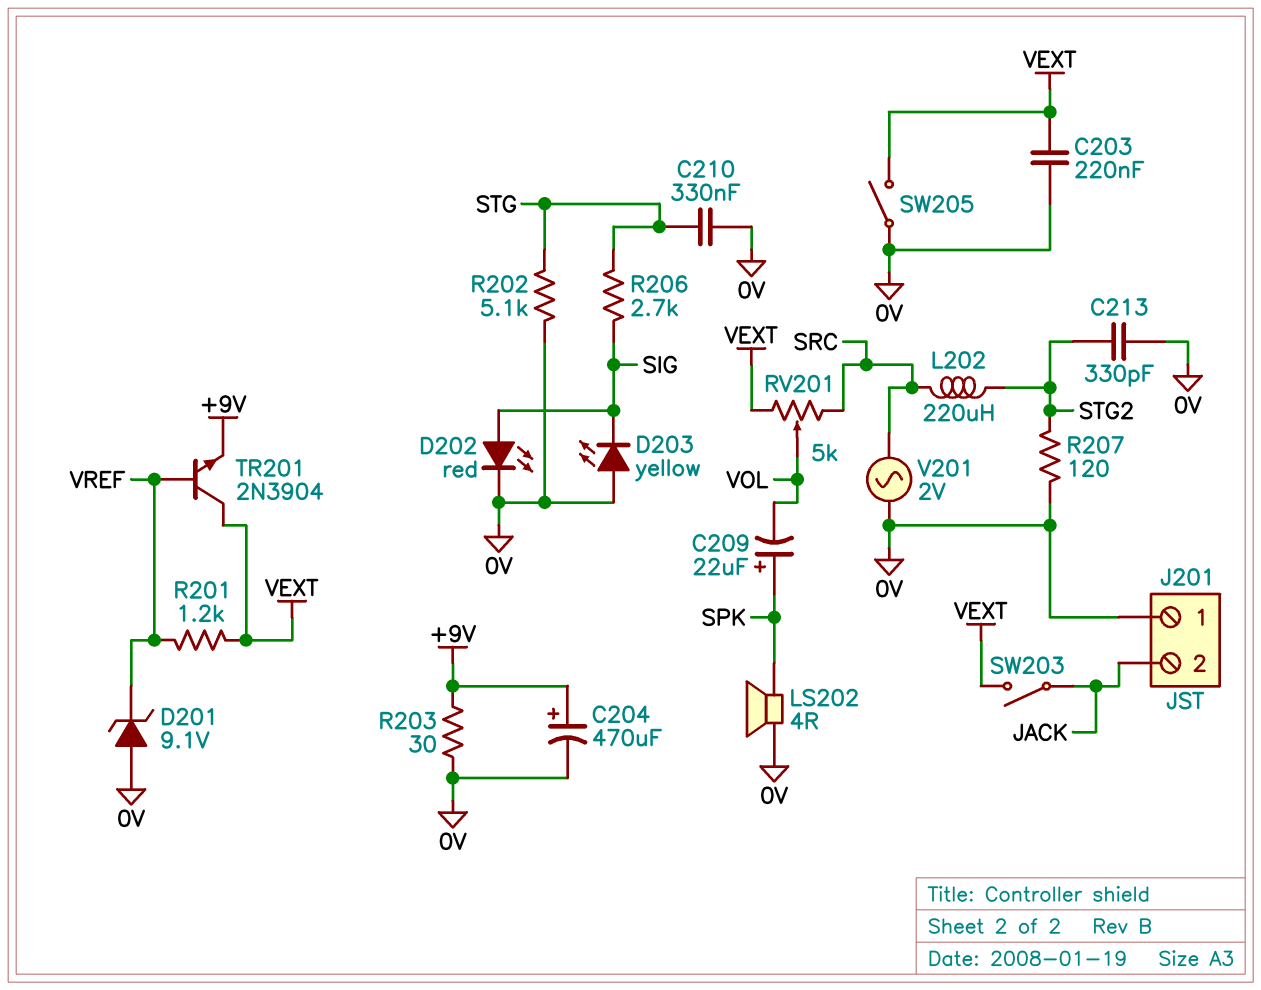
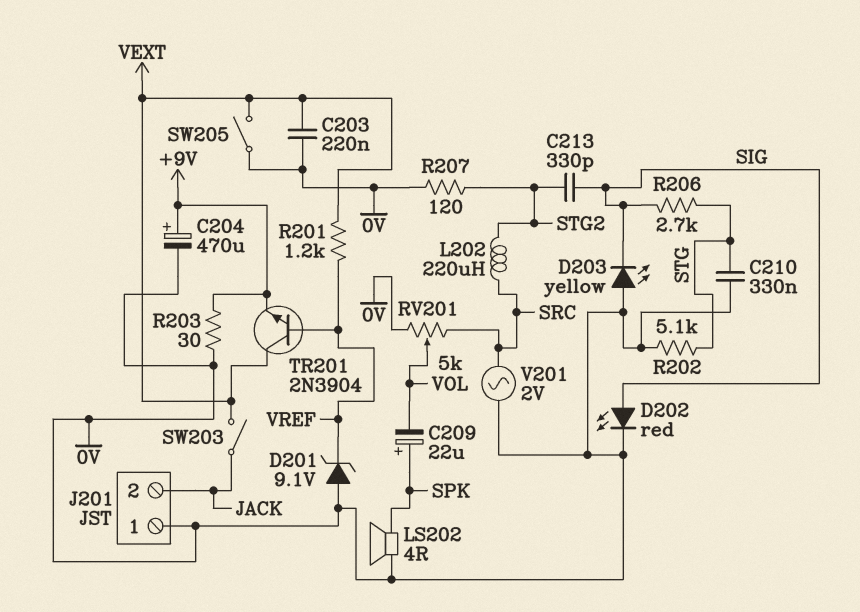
C213: 330pF (0V, STG2) -> 330pF (SIG, STG2)
RV201: 5k (SRC, VEXT, wiper VOL) -> 5k (0V, SRC, wiper VOL)

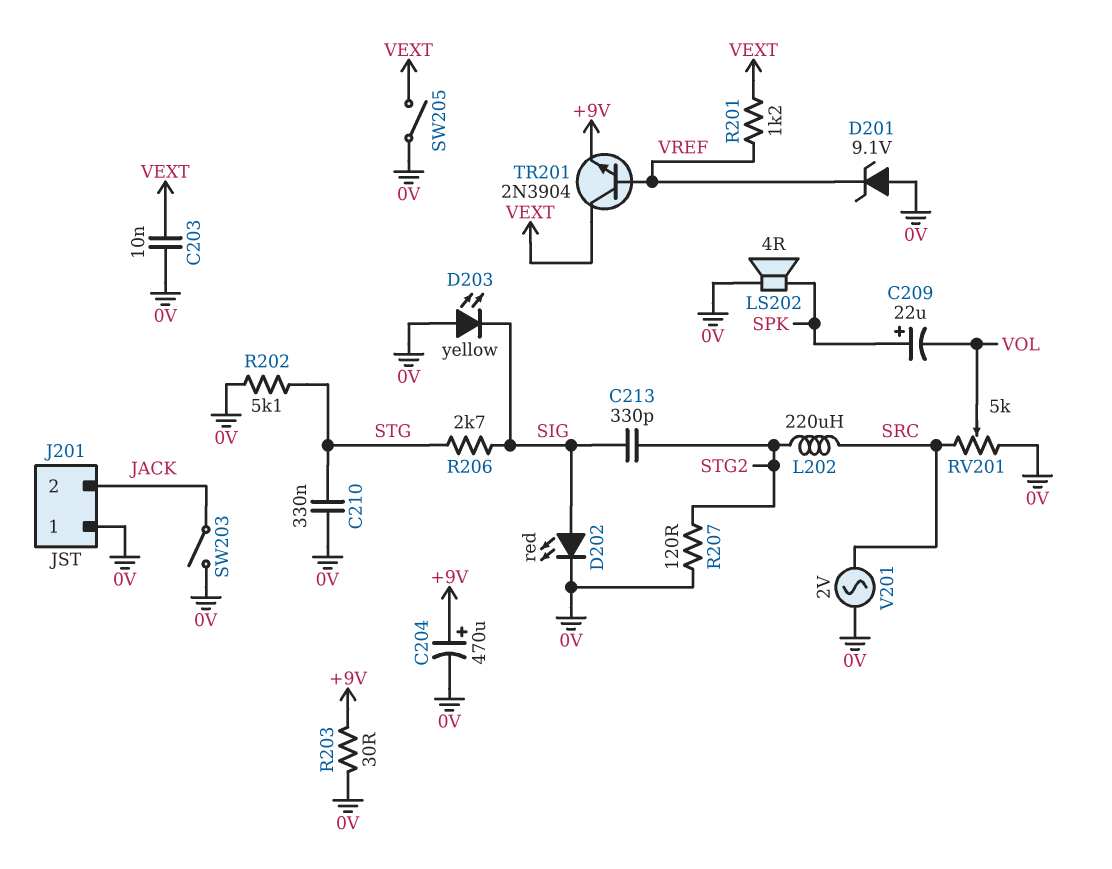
C203: 220nF (0V, VEXT) -> 10nF (0V, VEXT)
SW203: switch (JACK, VEXT) -> switch (0V, JACK)

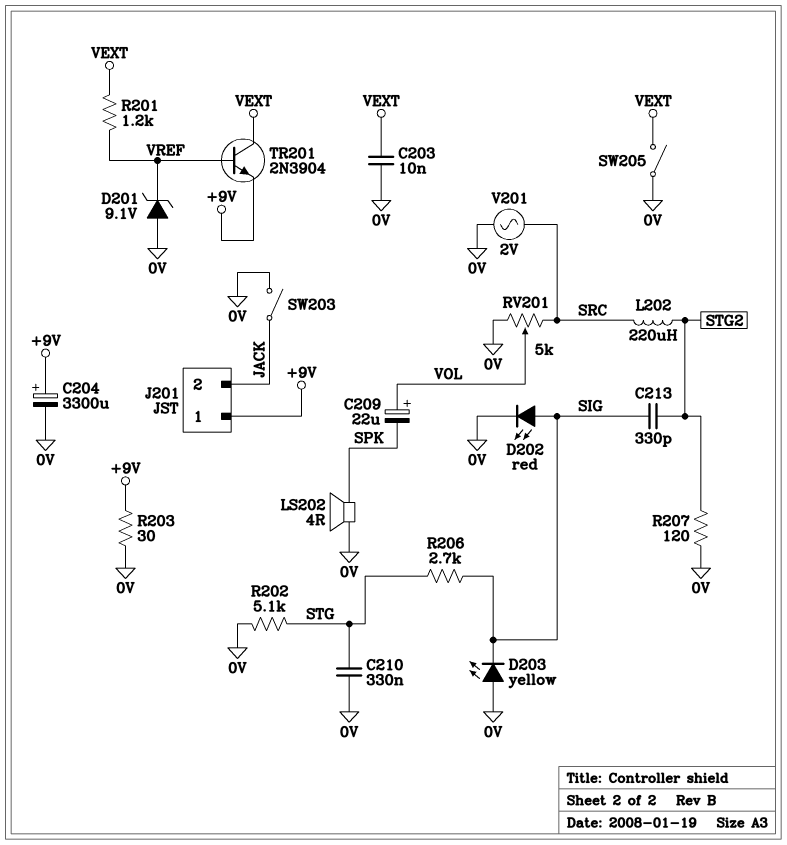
C204: 470uF (plus +9V, minus 0V) -> 3300uF (plus +9V, minus 0V)
C209: 22uF (plus SPK, minus VOL) -> 22uF (plus VOL, minus SPK)
J201 pin 1: 0V -> +9V

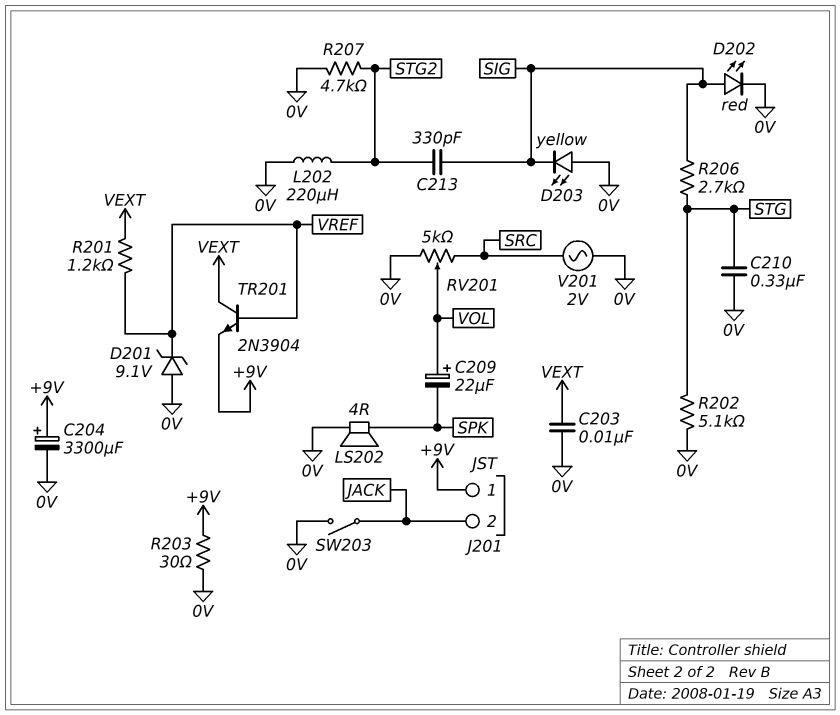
L202: 220uH (SRC, STG2) -> 220uH (0V, STG2)
R207: 120 (0V, STG2) -> 4.7k (0V, STG2)
SW205: switch (0V, VEXT) -> none

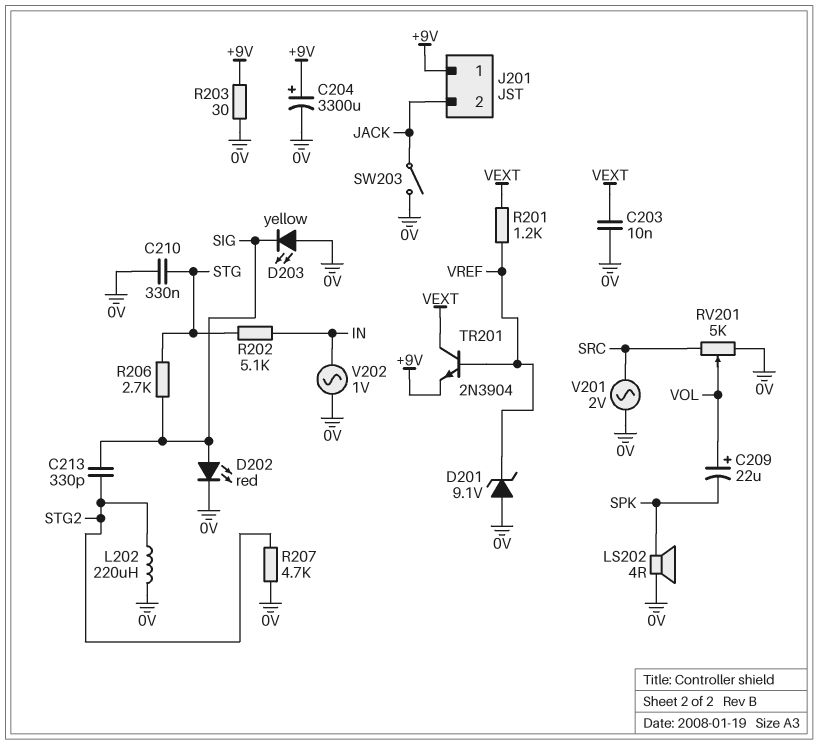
R202: 5.1k (0V, STG) -> 5.1k (IN, STG)
V202: none -> AC 1V (0V, IN)

